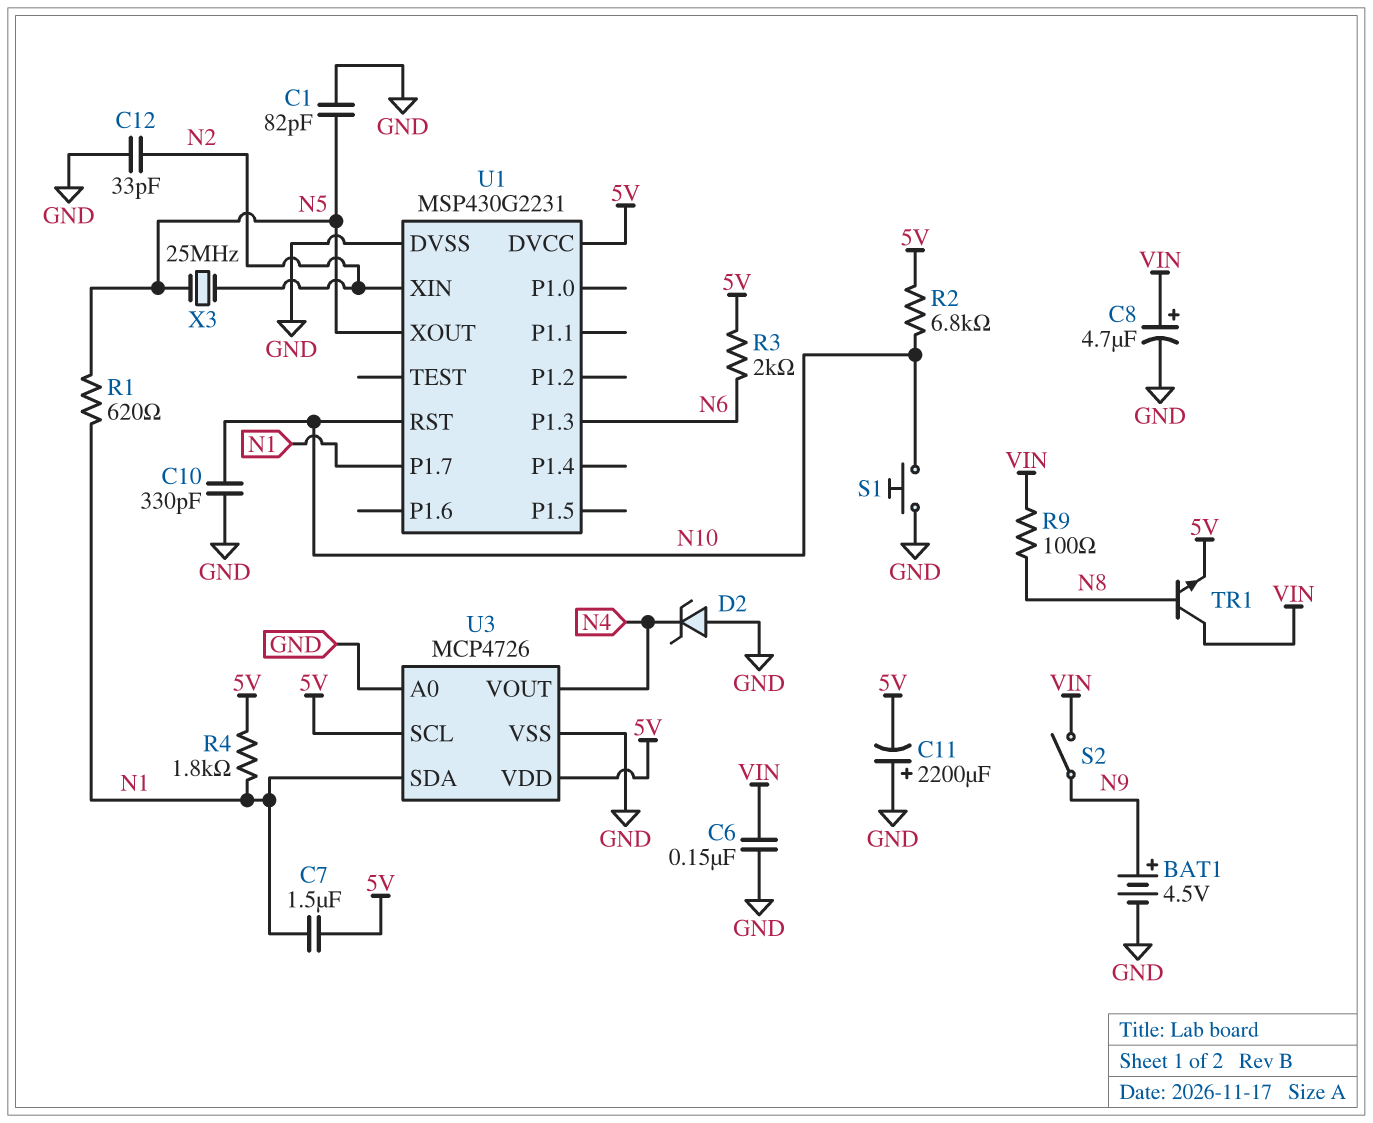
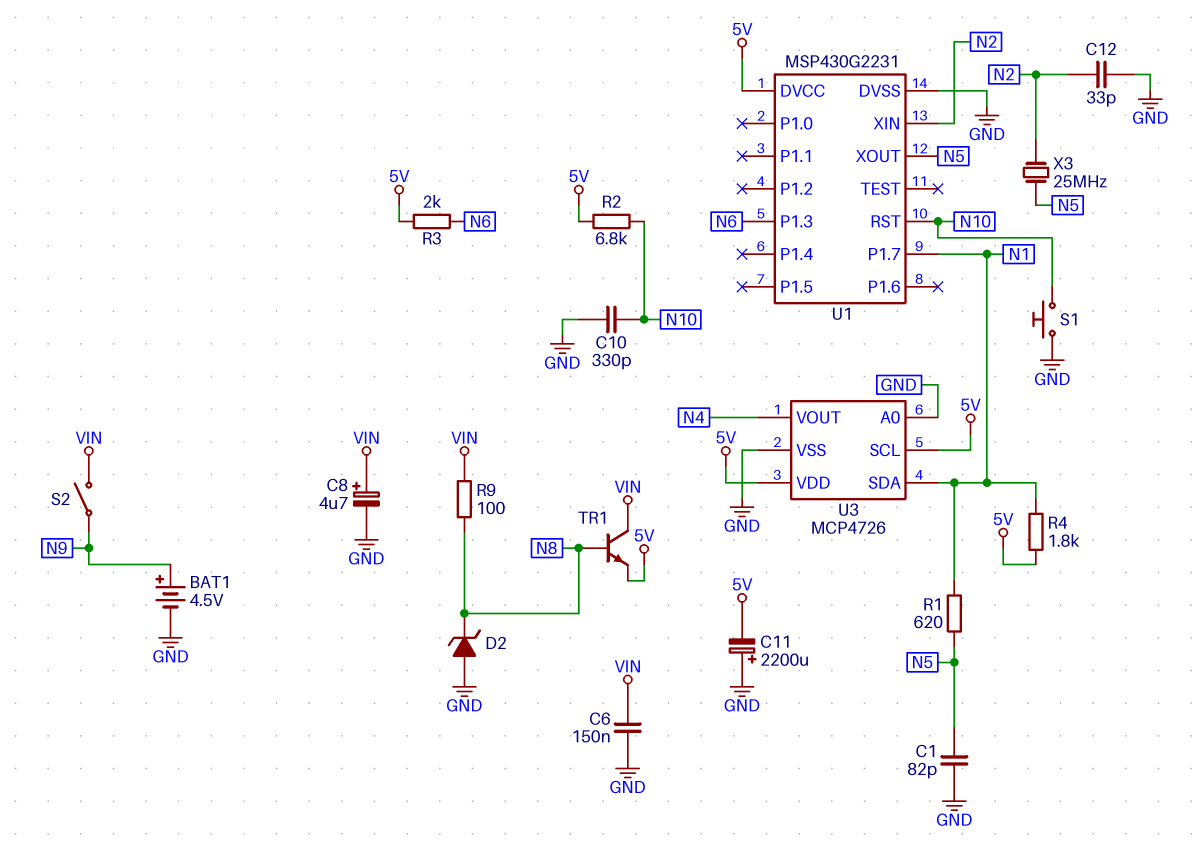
C7: 1.5uF (5V, N1) -> none
D2: zener (A GND, K N4) -> zener (A GND, K N8)

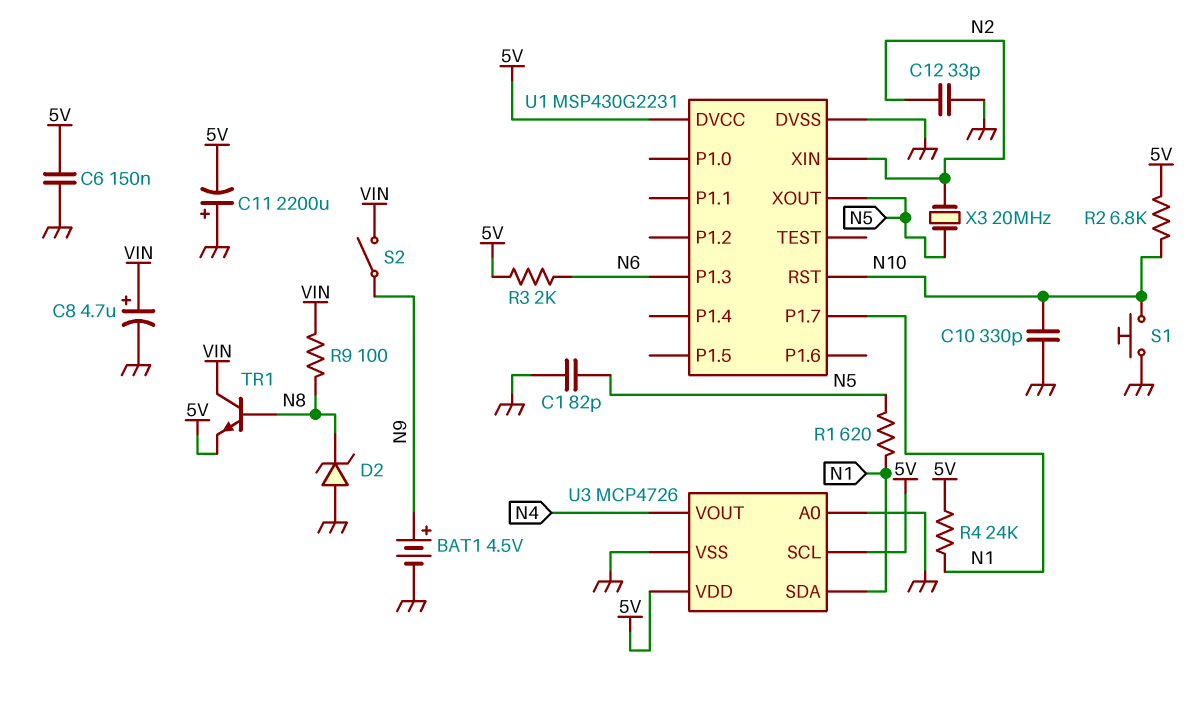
C6: 150nF (GND, VIN) -> 150nF (5V, GND)
R4: 1.8k (5V, N1) -> 24k (5V, N1)
X3: 25MHz (N2, N5) -> 20MHz (N2, N5)

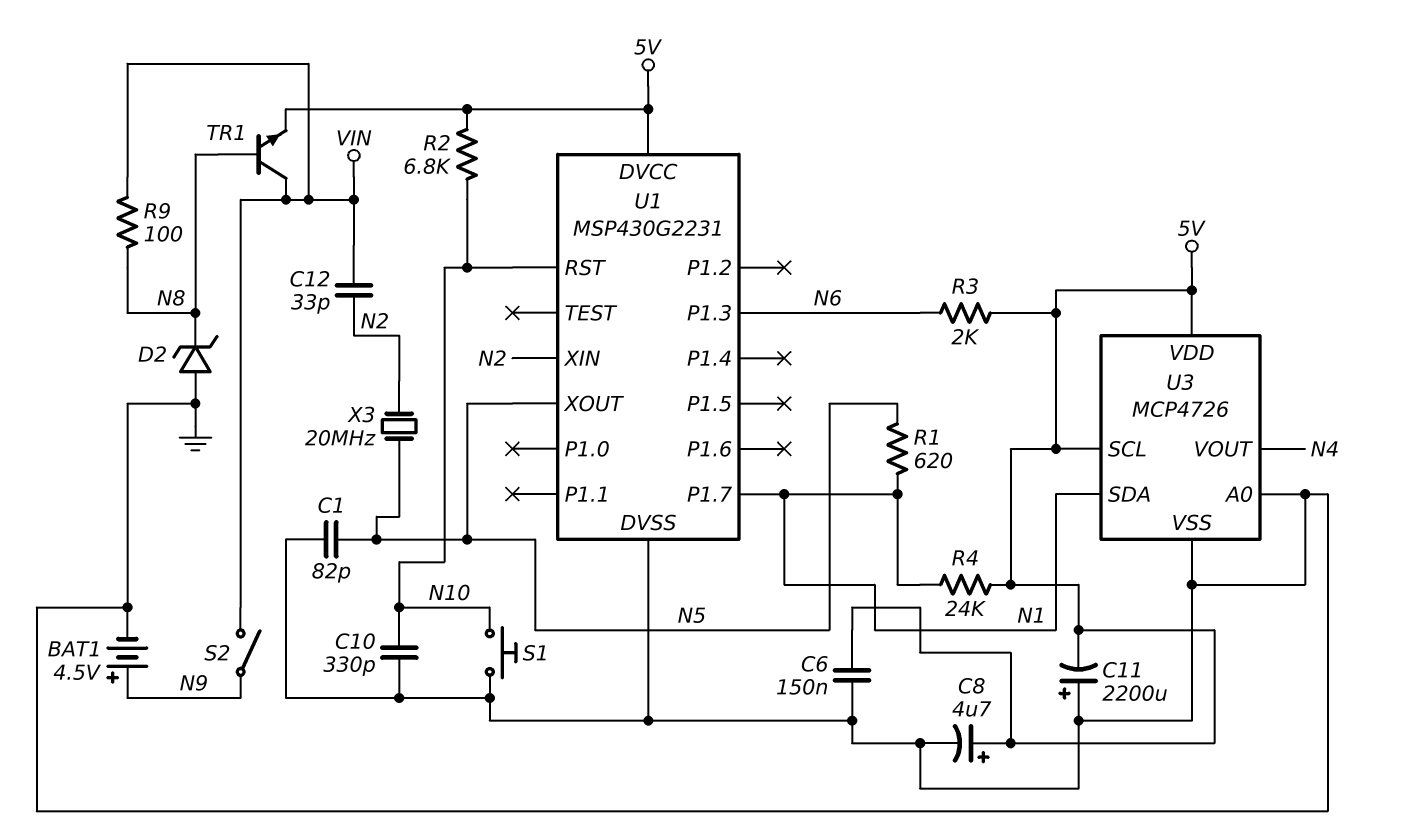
C8: 4.7uF (plus VIN, minus GND) -> 4.7uF (plus 5V, minus GND)
C12: 33pF (GND, N2) -> 33pF (N2, VIN)

